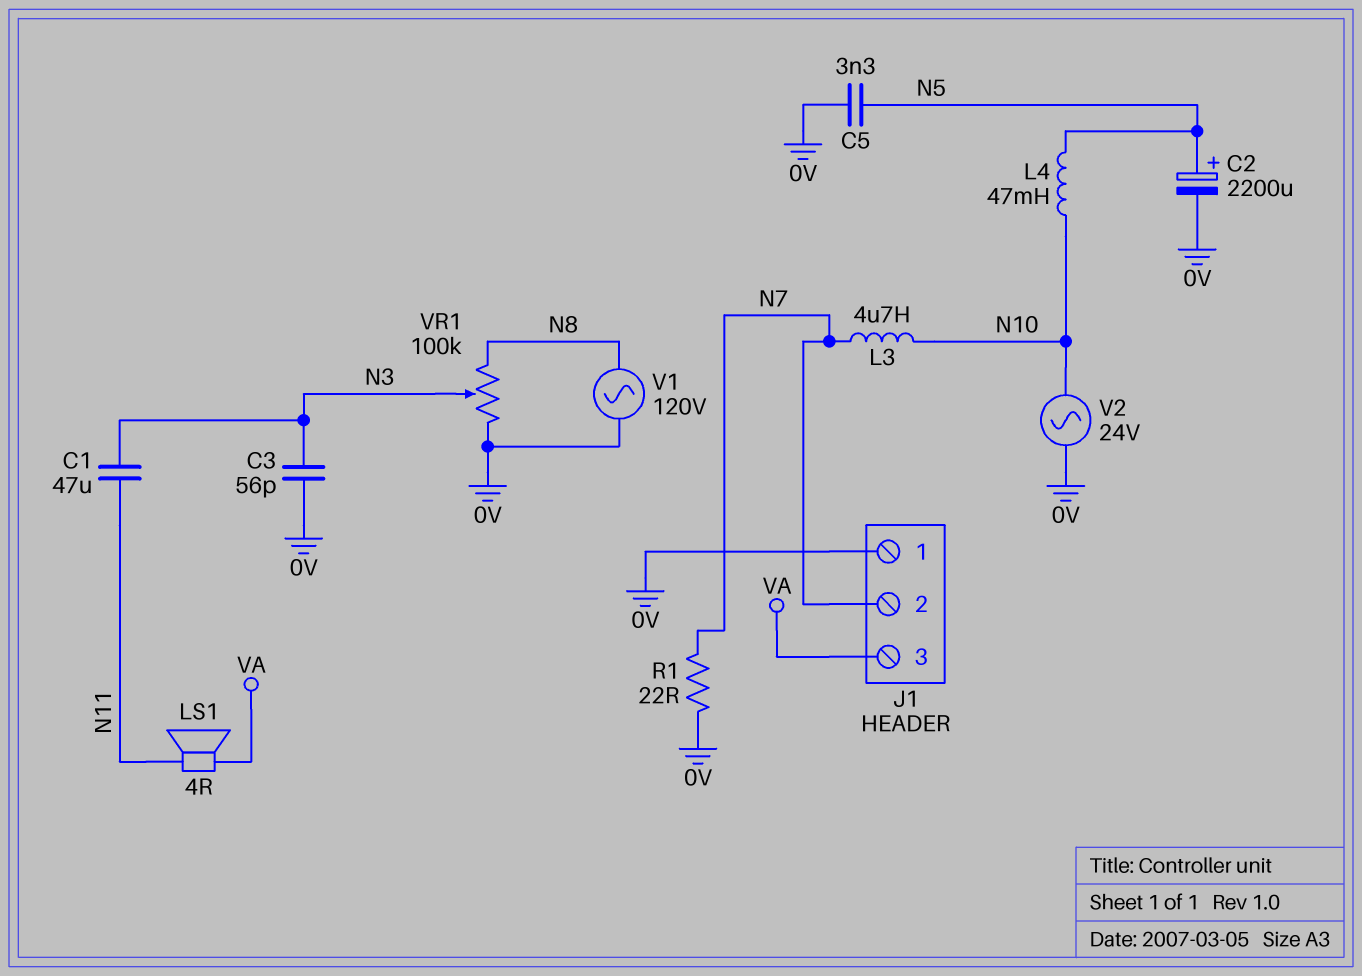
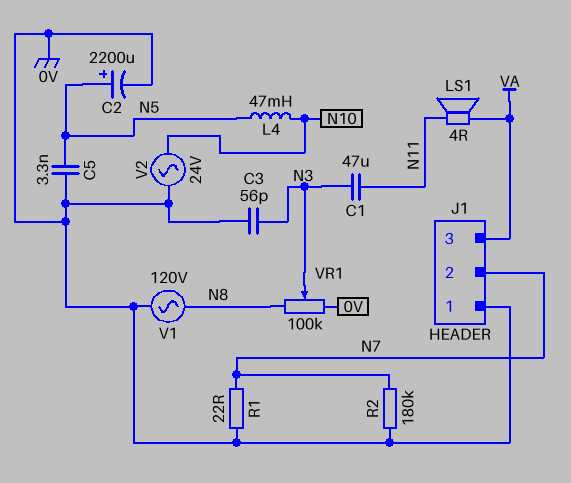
L3: 4.7uH (N7, N10) -> none
R2: none -> 180k (0V, N7)

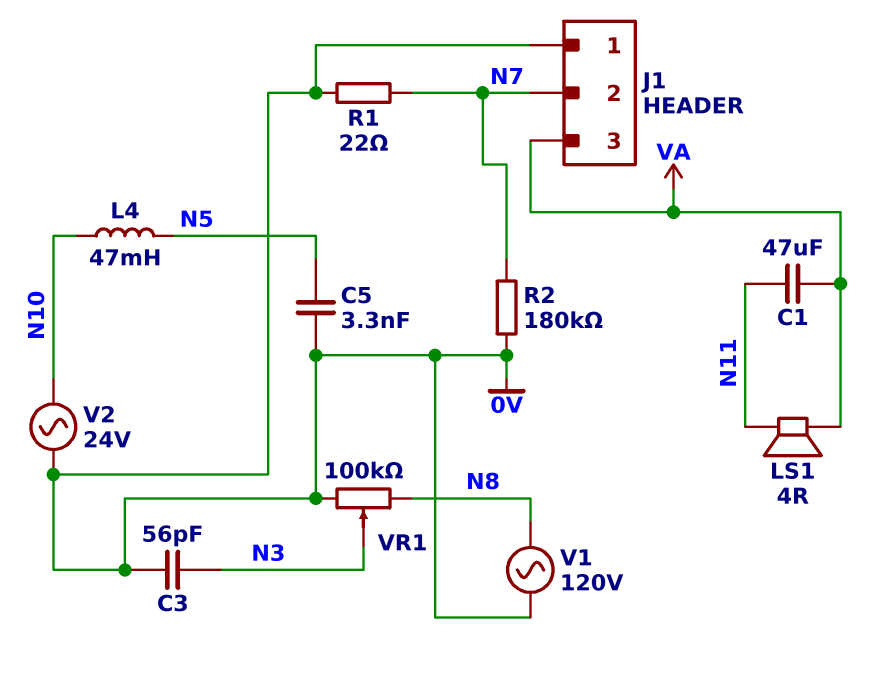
C1: 47uF (N3, N11) -> 47uF (N11, VA)
C2: 2200uF (plus N5, minus 0V) -> none

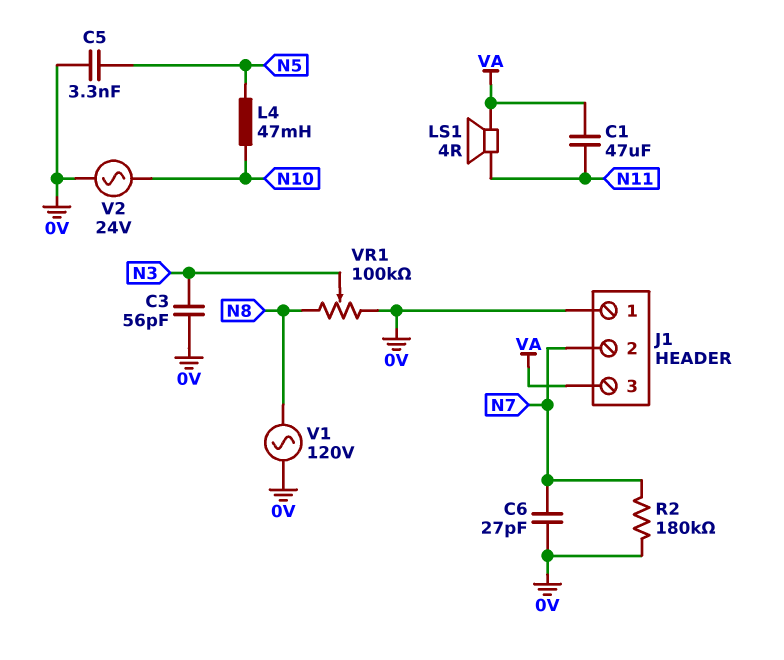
C6: none -> 27pF (0V, N7)
R1: 22 (0V, N7) -> none

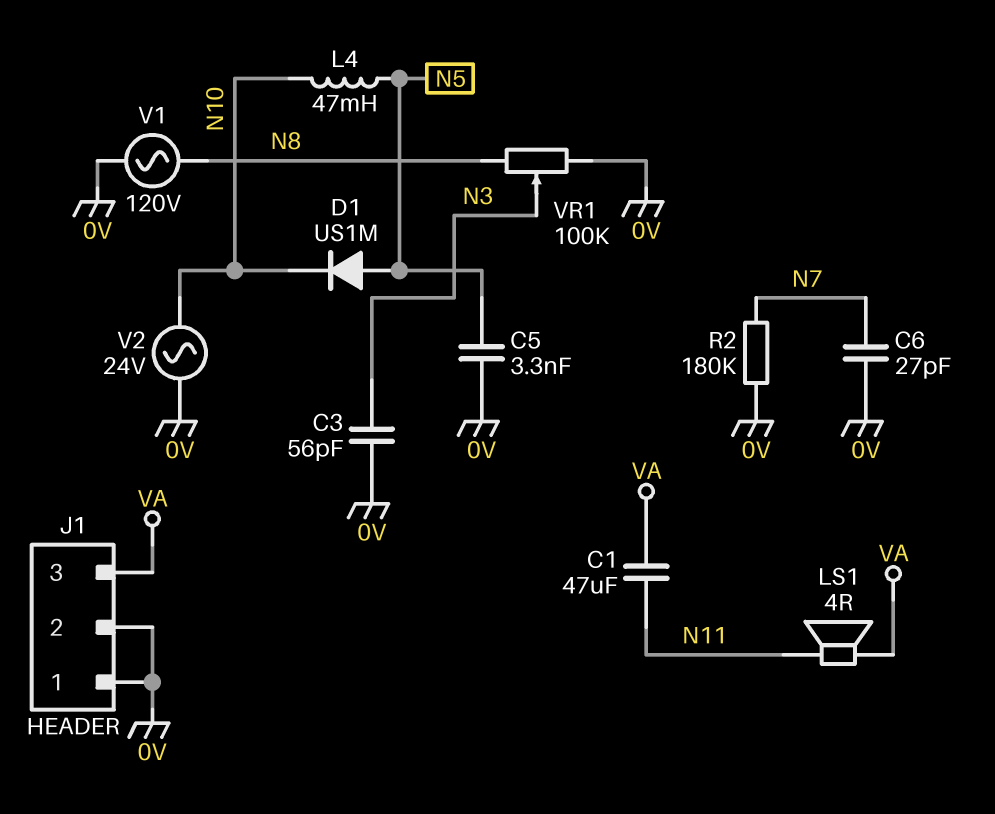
D1: none -> diode US1M (A N5, K N10)
J1 pin 2: N7 -> 0V

